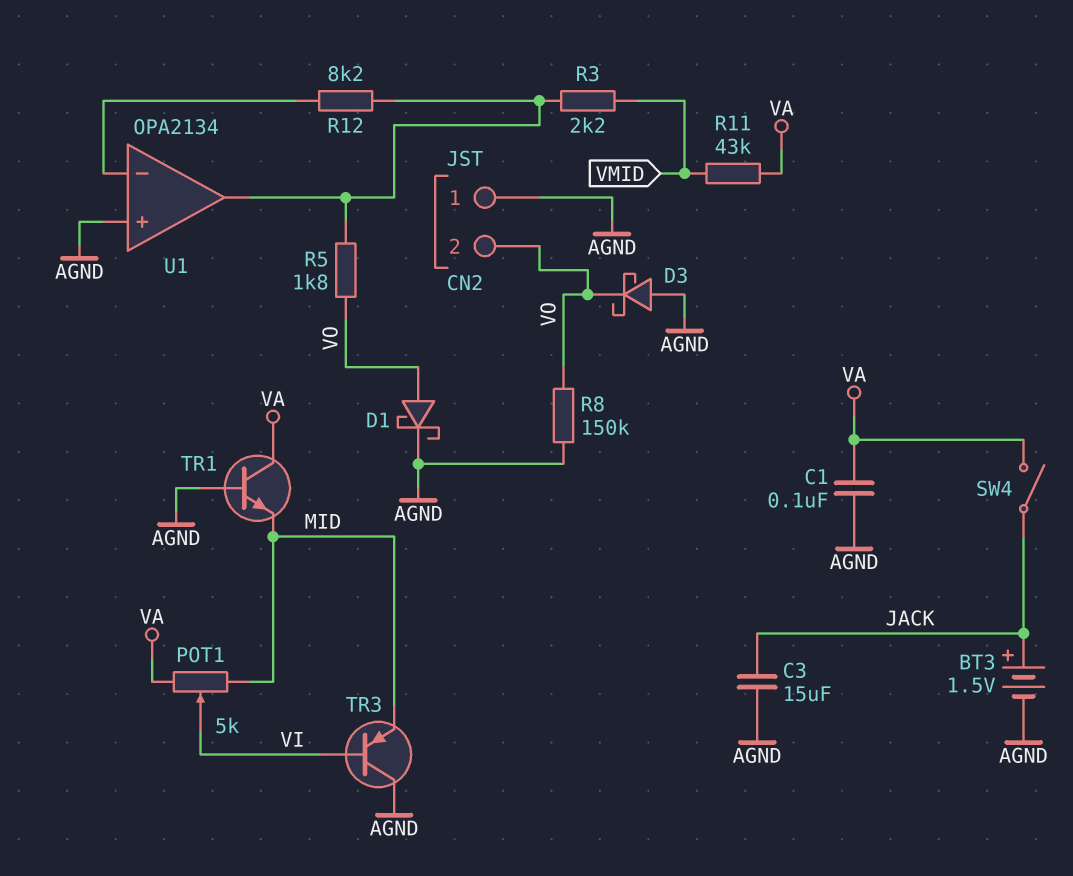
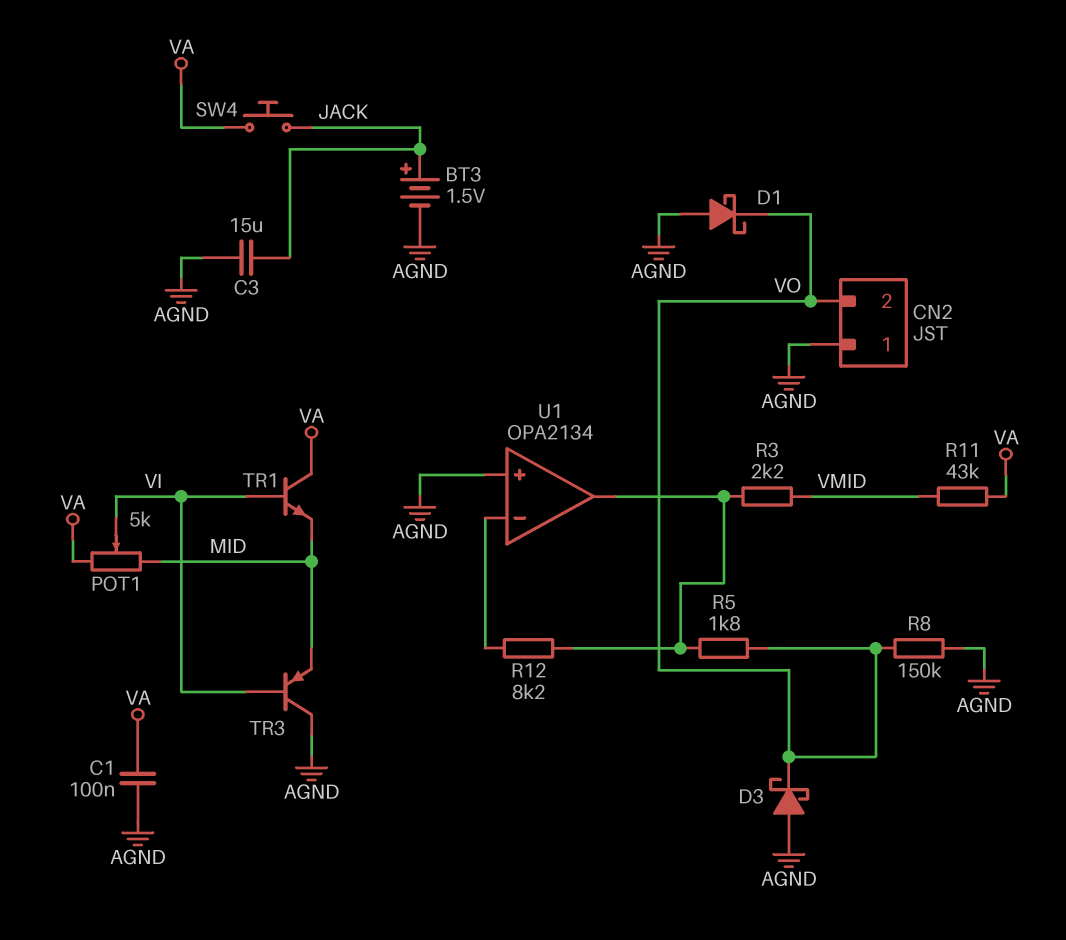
D1: schottky (A VO, K AGND) -> schottky (A AGND, K VO)
SW4: switch (JACK, VA) -> button (JACK, VA)
TR1: NPN (B AGND, C VA, E MID) -> NPN (B VI, C VA, E MID)

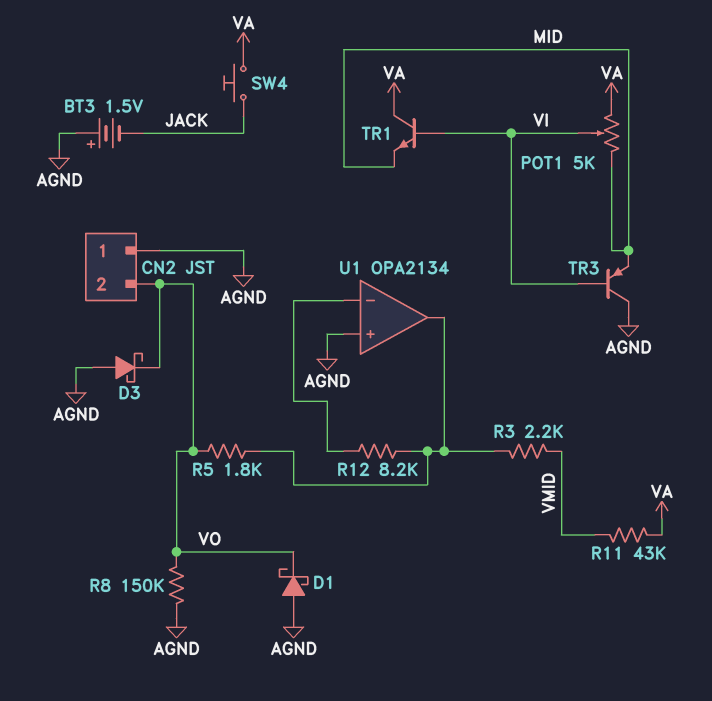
BT3: 1.5V (plus JACK, minus AGND) -> 1.5V (plus AGND, minus JACK)
C1: 100nF (AGND, VA) -> none
C3: 15uF (AGND, JACK) -> none

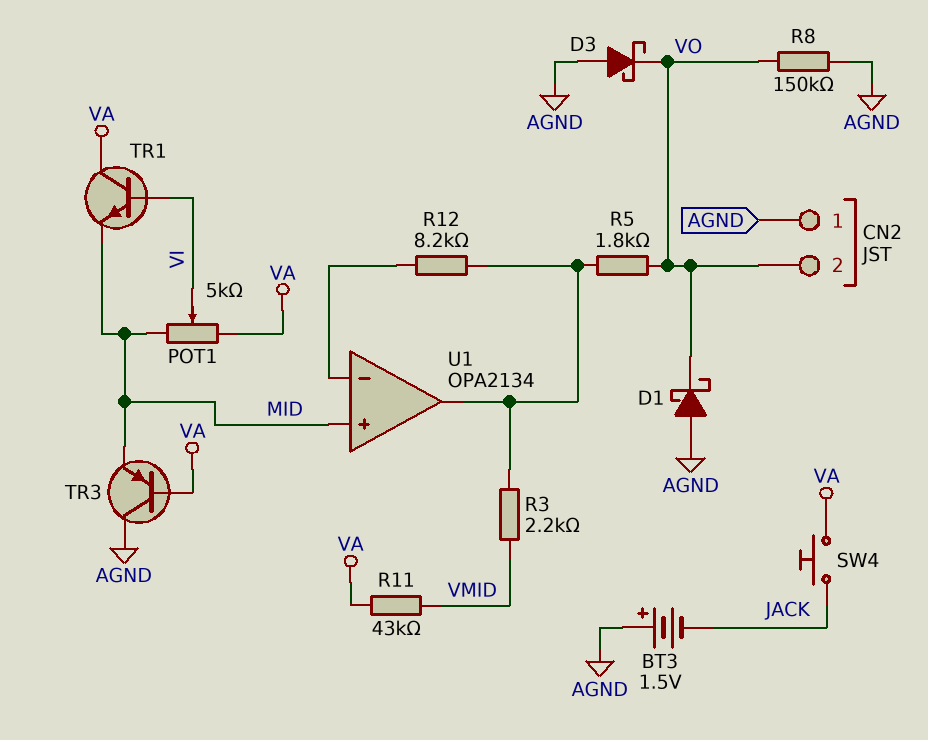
TR3: PNP (B VI, C AGND, E MID) -> PNP (B VA, C AGND, E MID)
U1 pin in+: AGND -> MID

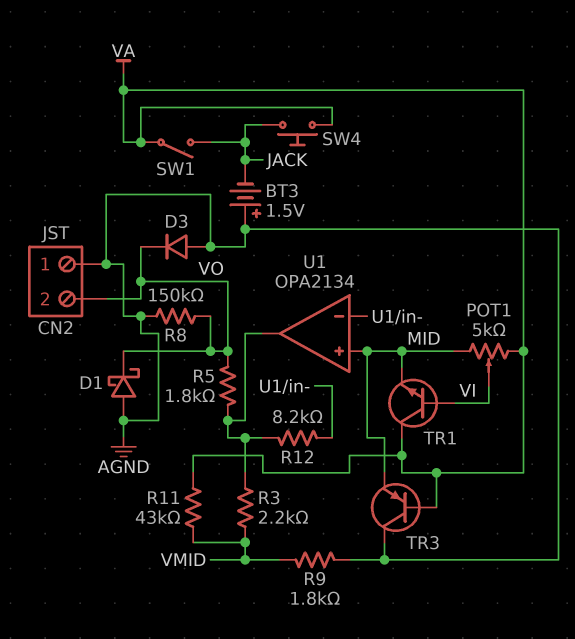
D3: schottky (A AGND, K VO) -> diode (A AGND, K VO)
R9: none -> 1.8k (AGND, VMID)
SW1: none -> switch (JACK, VA)

